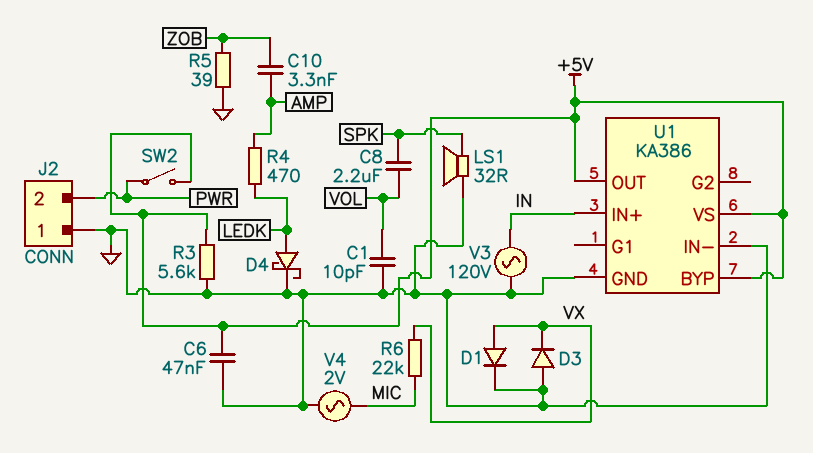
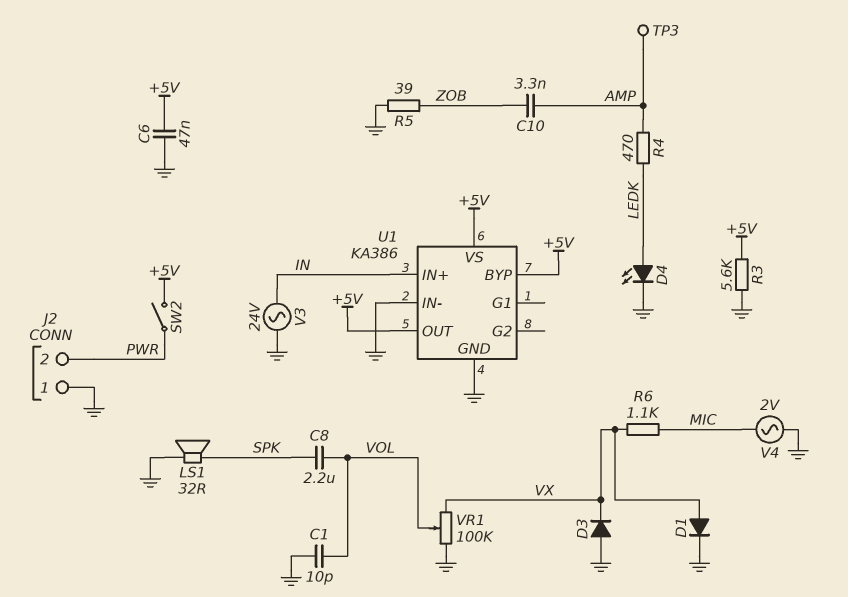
D4: schottky (A LEDK, K GND) -> LED (A LEDK, K GND)
R6: 22k (MIC, VX) -> 1.1k (MIC, VX)
TP3: none -> test point (AMP)
V3: AC 120V (GND, IN) -> AC 24V (GND, IN)
VR1: none -> 100k (GND, VX, wiper VOL)

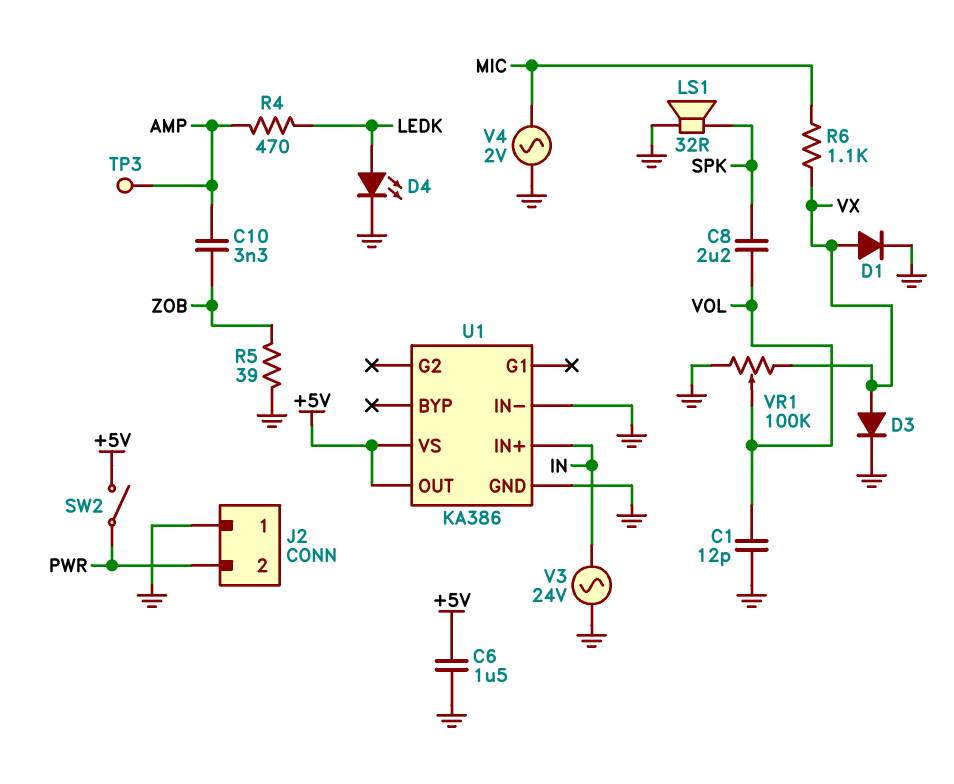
C1: 10pF (GND, VOL) -> 12pF (GND, VOL)
C6: 47nF (+5V, GND) -> 1.5uF (+5V, GND)
D3: diode (A GND, K VX) -> diode (A VX, K GND)
R3: 5.6k (+5V, GND) -> none
U1 pin BYP: +5V -> none

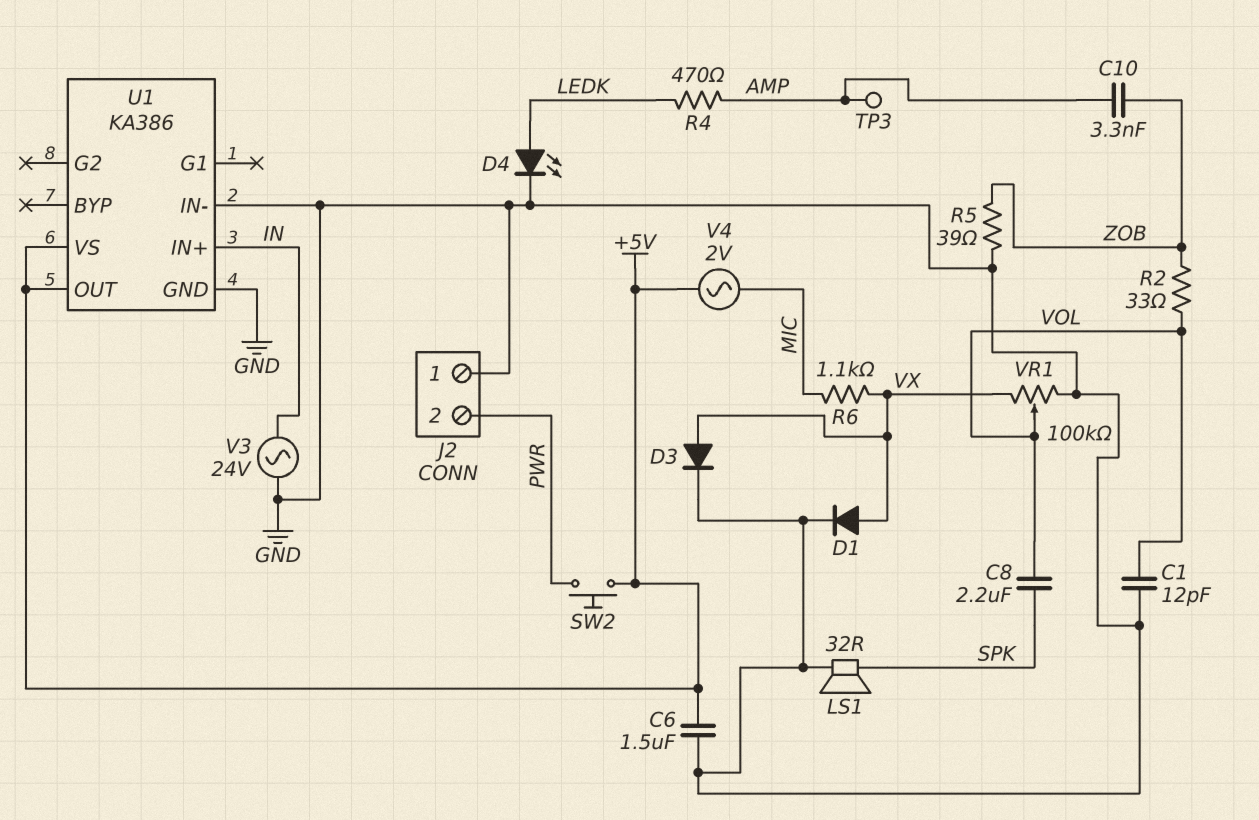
R2: none -> 33 (VOL, ZOB)
SW2: switch (+5V, PWR) -> button (+5V, PWR)
V4: AC 2V (GND, MIC) -> AC 2V (+5V, MIC)

